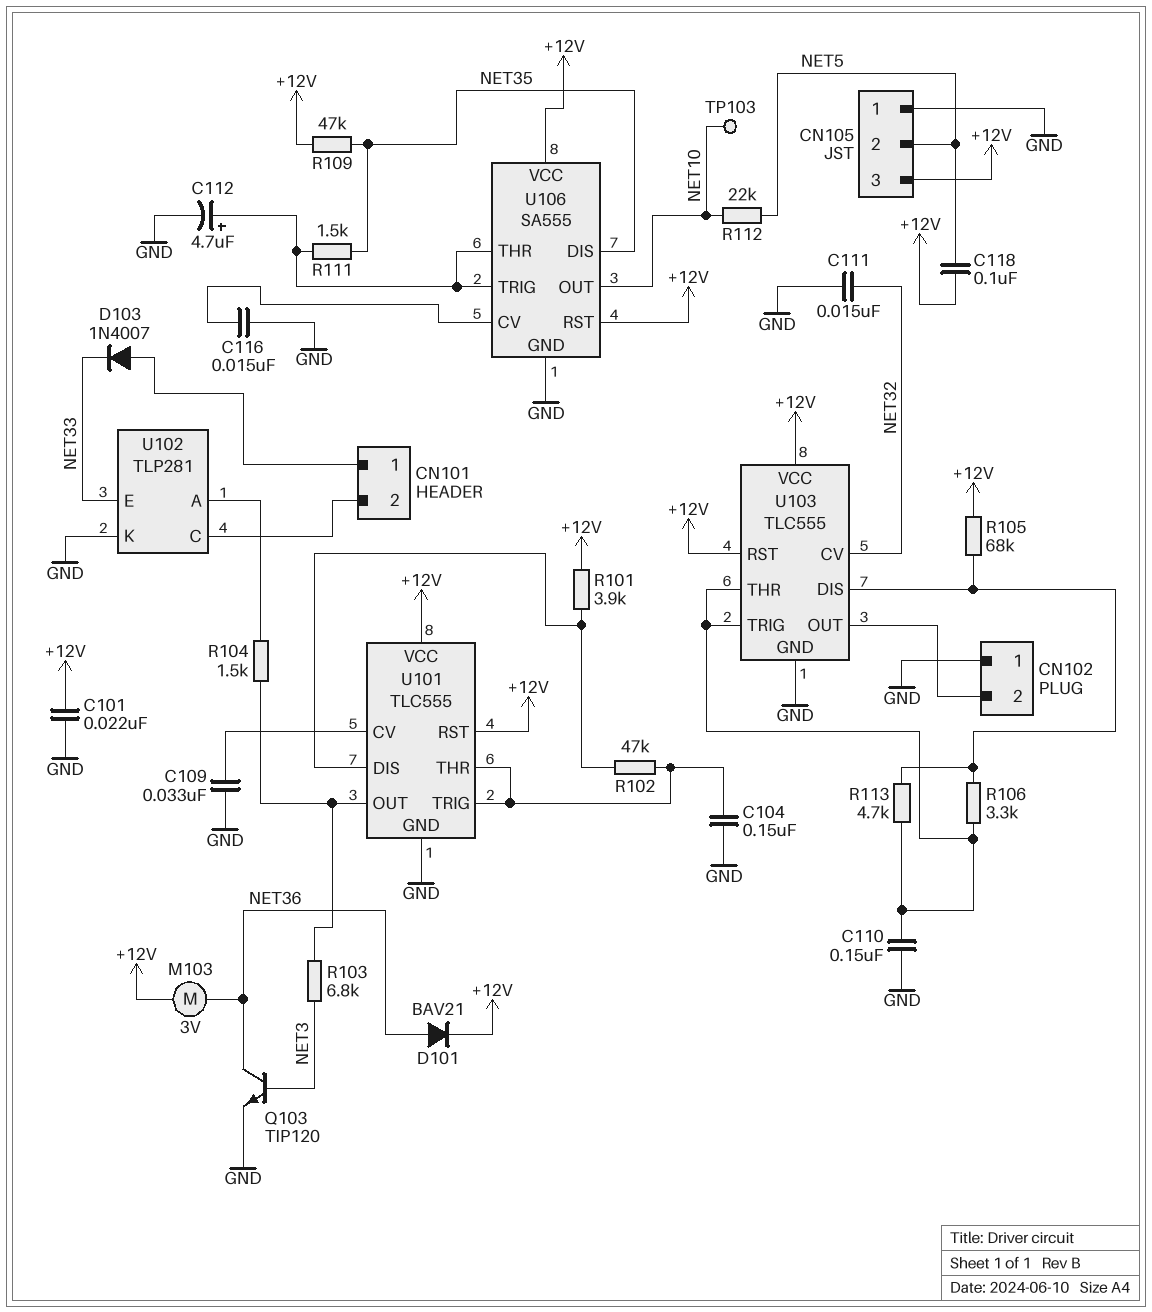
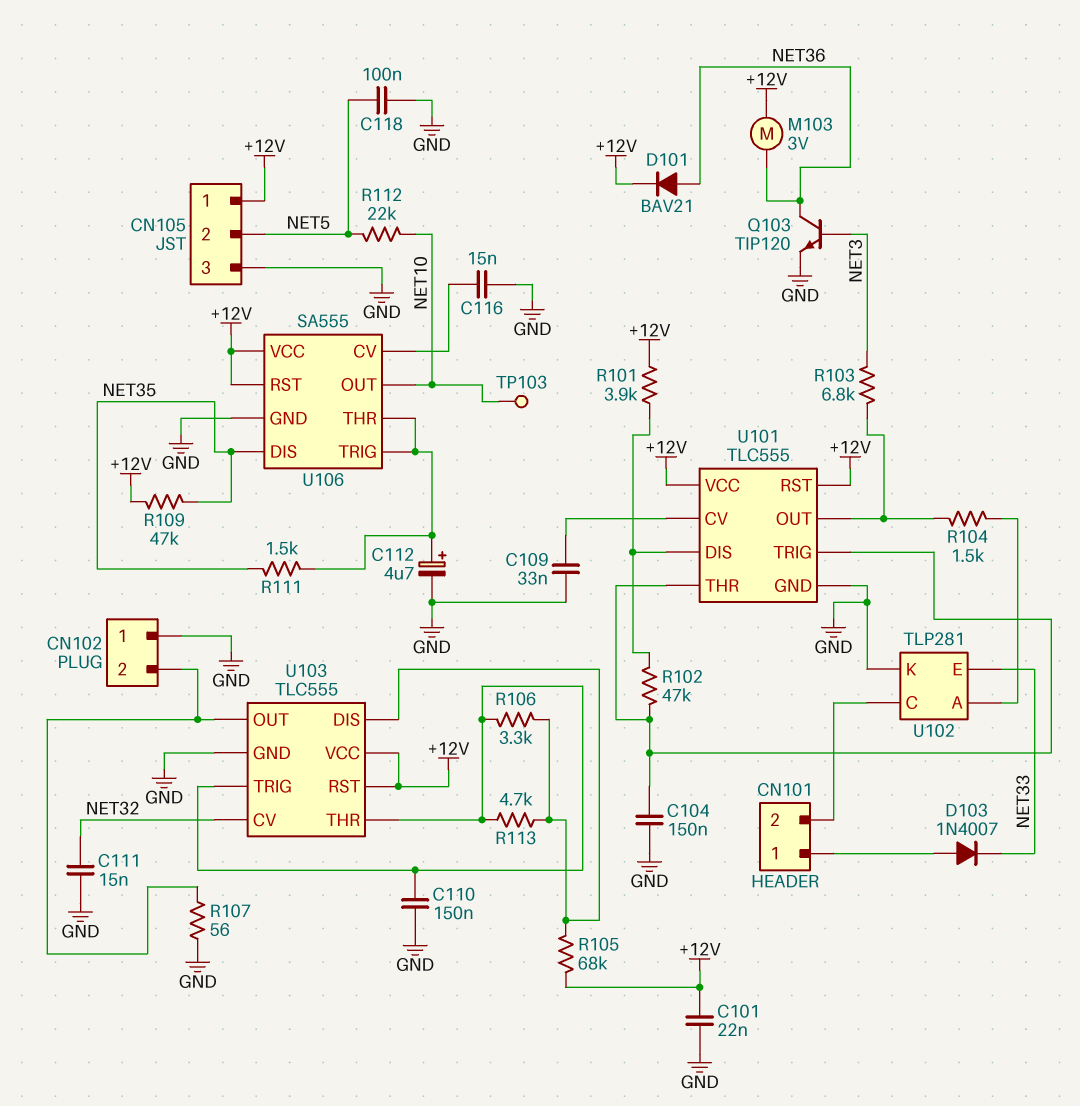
C118: 100nF (+12V, NET5) -> 100nF (GND, NET5)
CN105 pin 1: GND -> +12V
CN105 pin 3: +12V -> GND
R107: none -> 56 (CN102/2, GND)

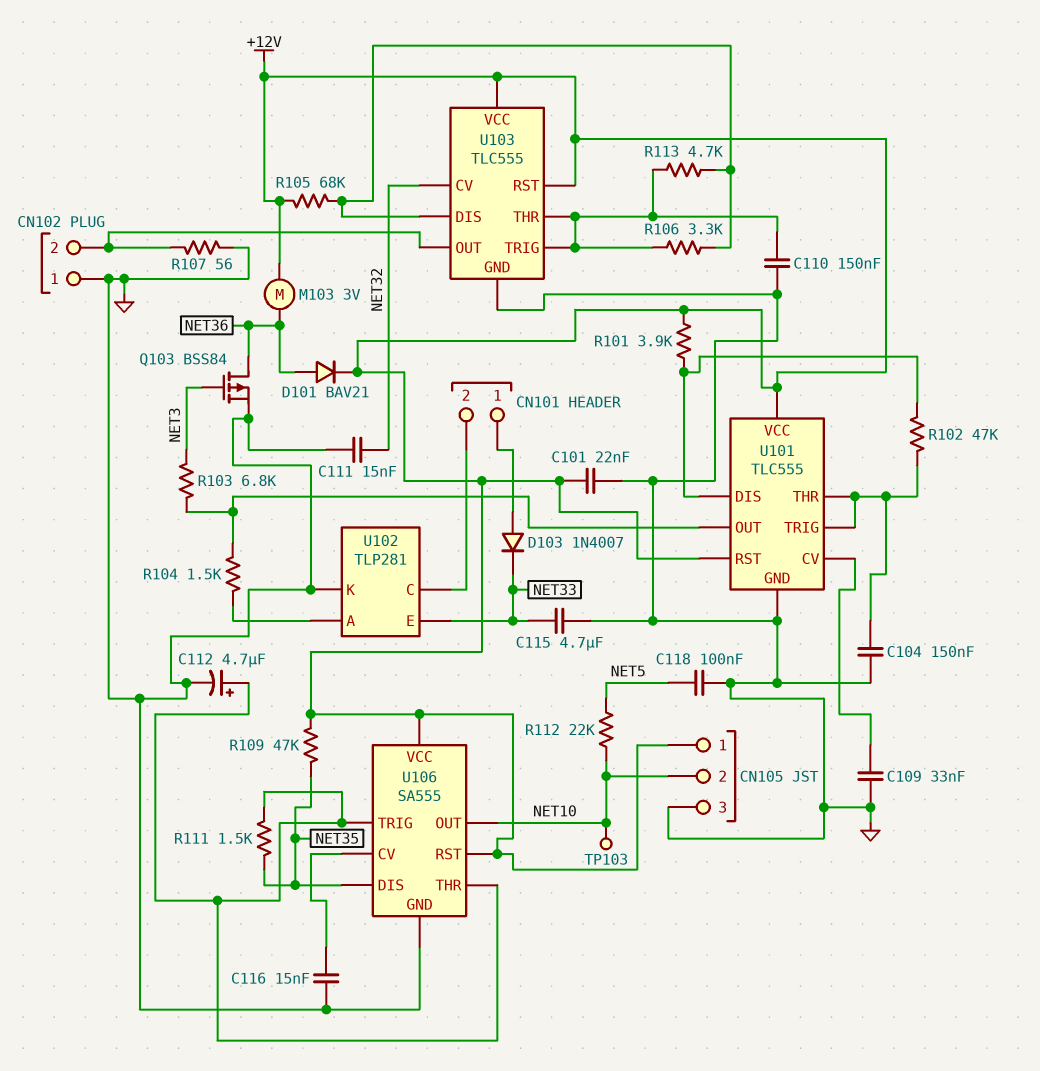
C115: none -> 4.7uF (GND, NET33)
CN105 pin 2: NET5 -> NET10
Q103: NPN TIP120 (B NET3, C NET36, E GND) -> PMOS BSS84 (G NET3, D NET36, S GND)

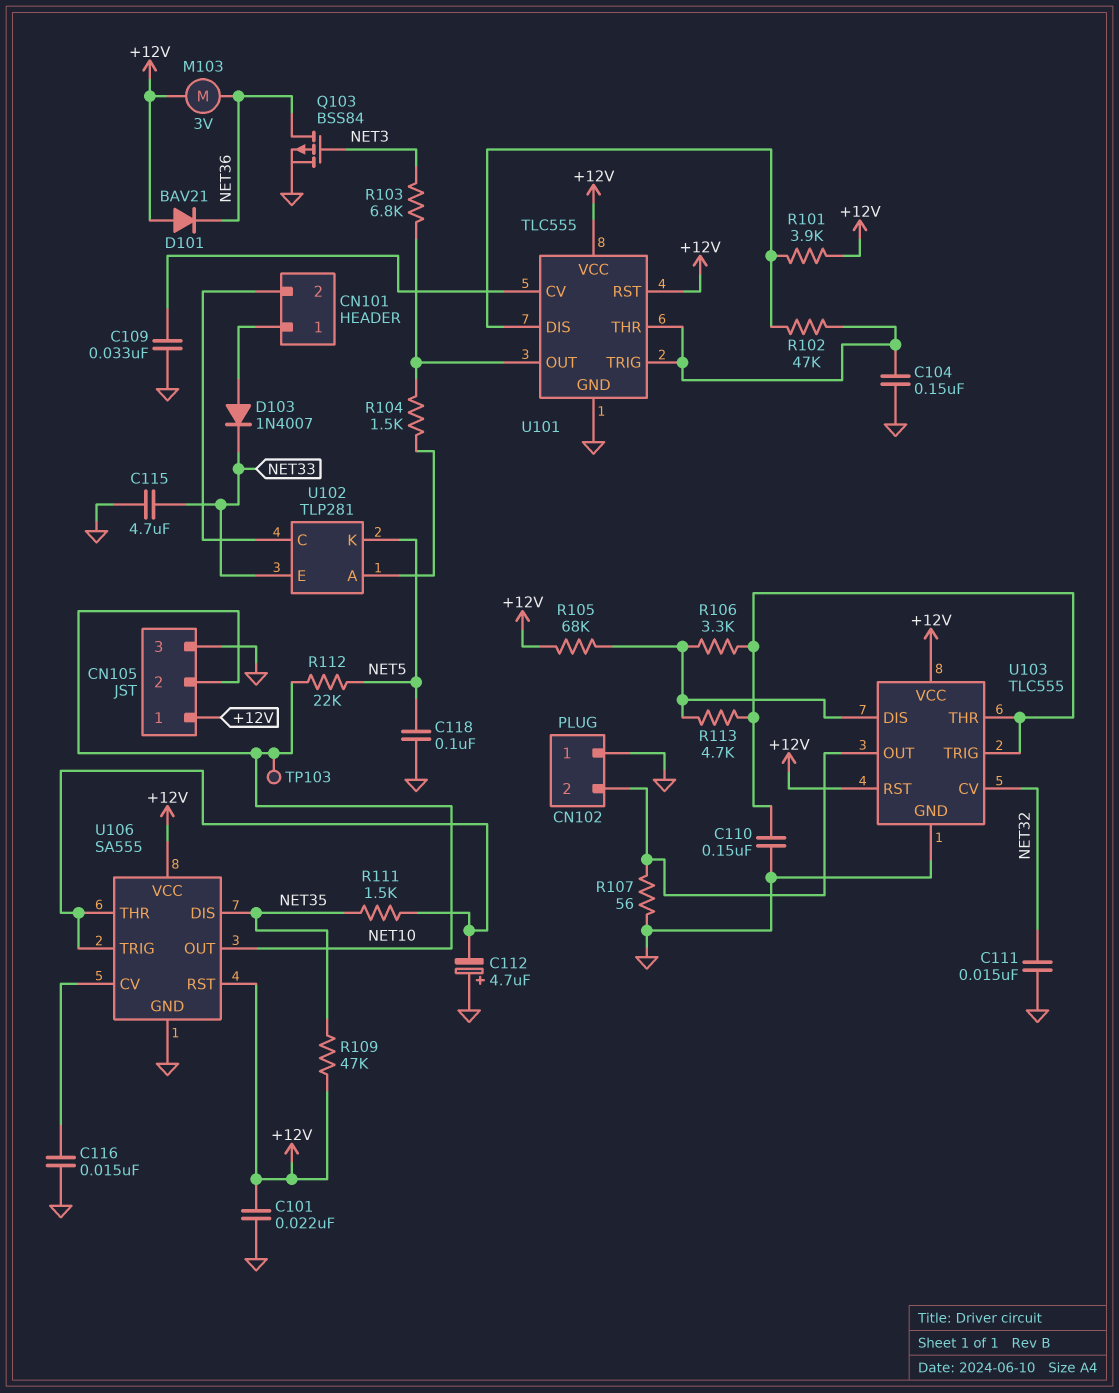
C112: 4.7uF (plus U106/THR, minus GND) -> 4.7uF (plus GND, minus U106/THR)
D101: diode BAV21 (A NET36, K +12V) -> diode BAV21 (A +12V, K NET36)
U102 pin K: GND -> NET5

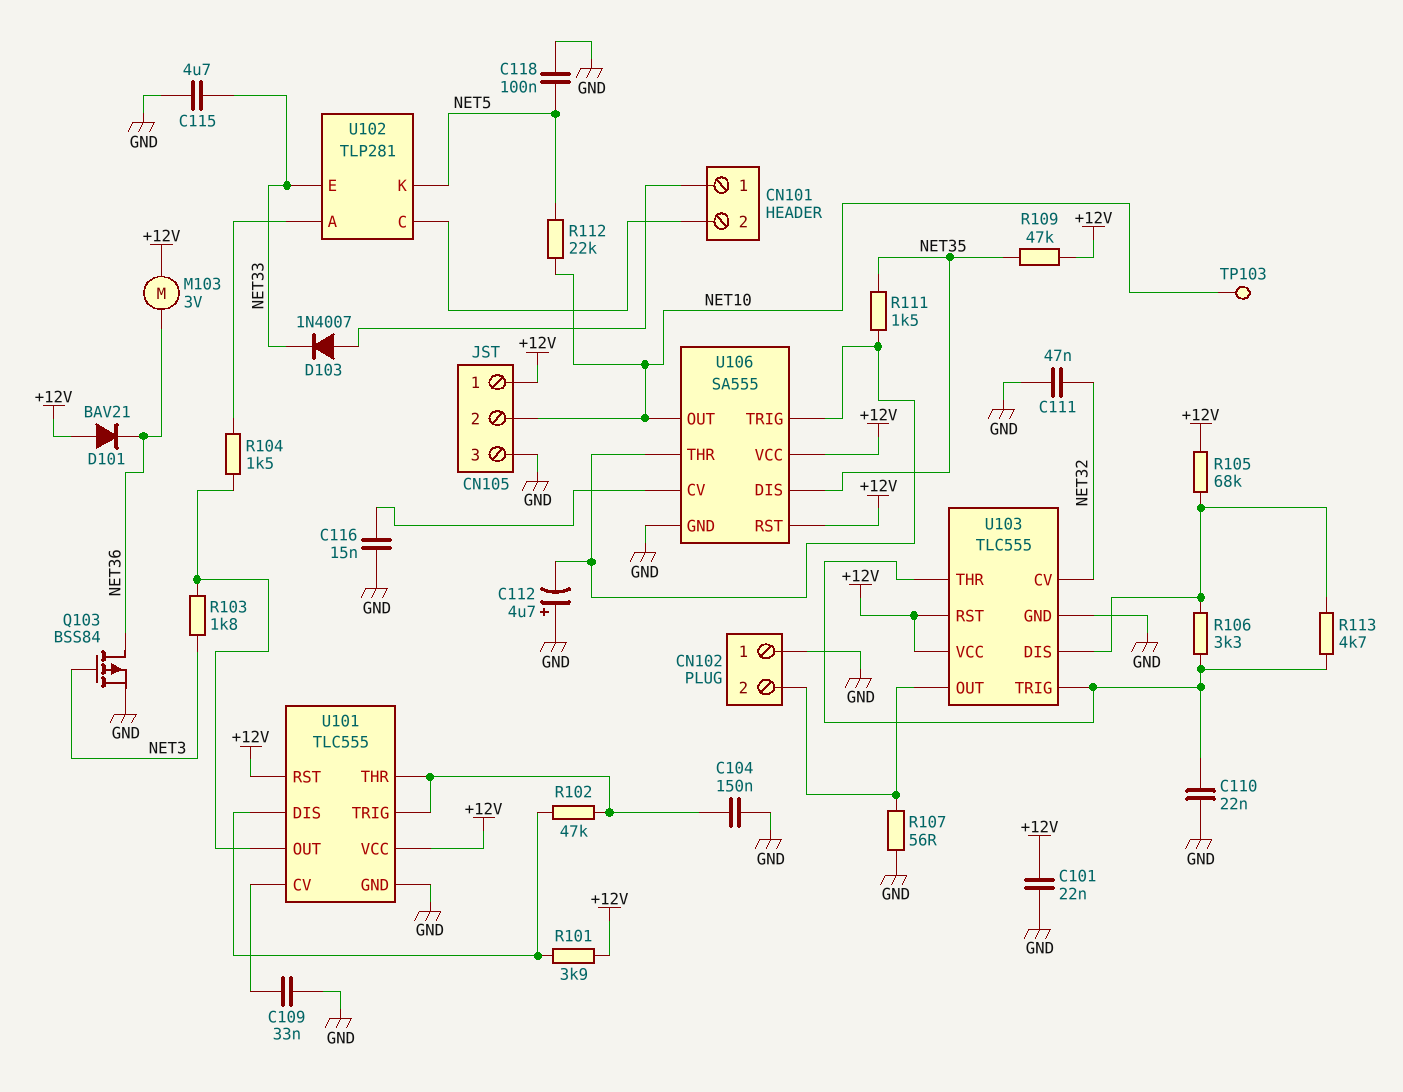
C110: 150nF (GND, U103/THR) -> 22nF (GND, U103/THR)
C111: 15nF (GND, NET32) -> 47nF (GND, NET32)
R103: 6.8k (NET3, U101/OUT) -> 1.8k (NET3, U101/OUT)

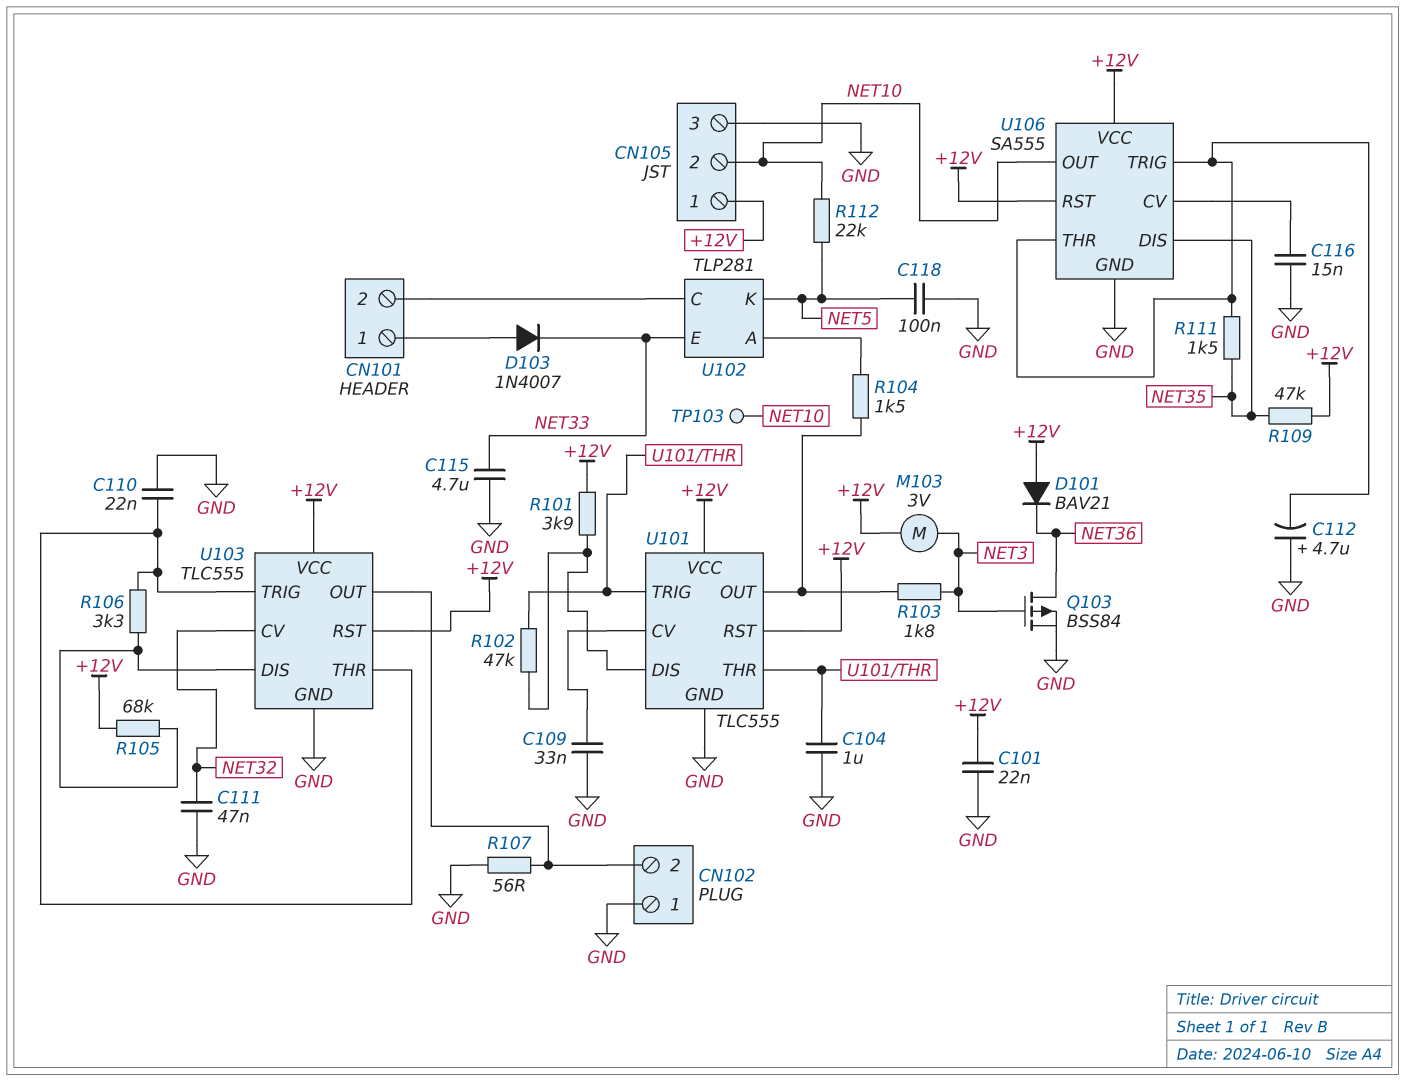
C104: 150nF (GND, U101/THR) -> 1uF (GND, U101/THR)
M103: motor 3V (+12V, NET36) -> motor 3V (+12V, NET3)
R113: 4.7k (U103/DIS, U103/THR) -> none

